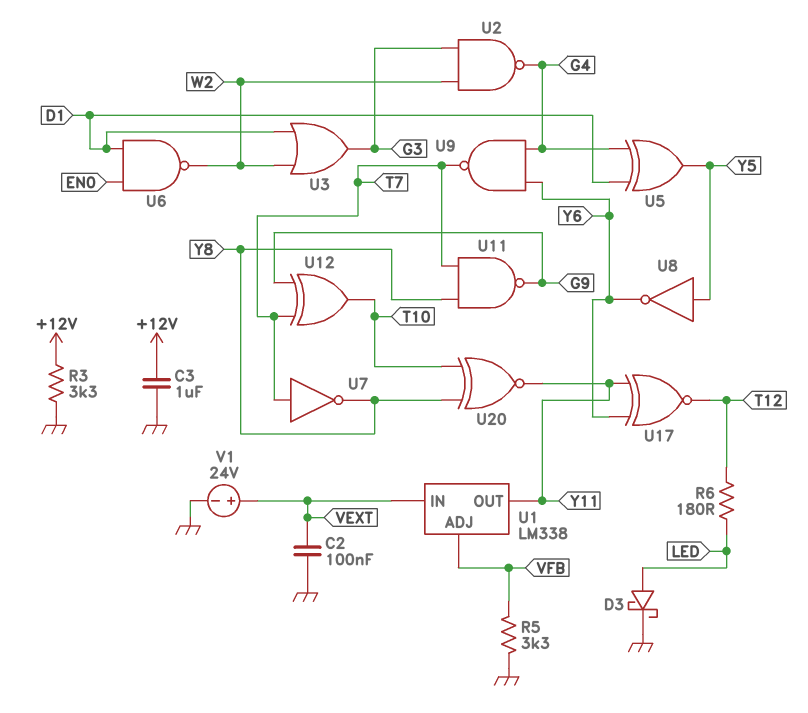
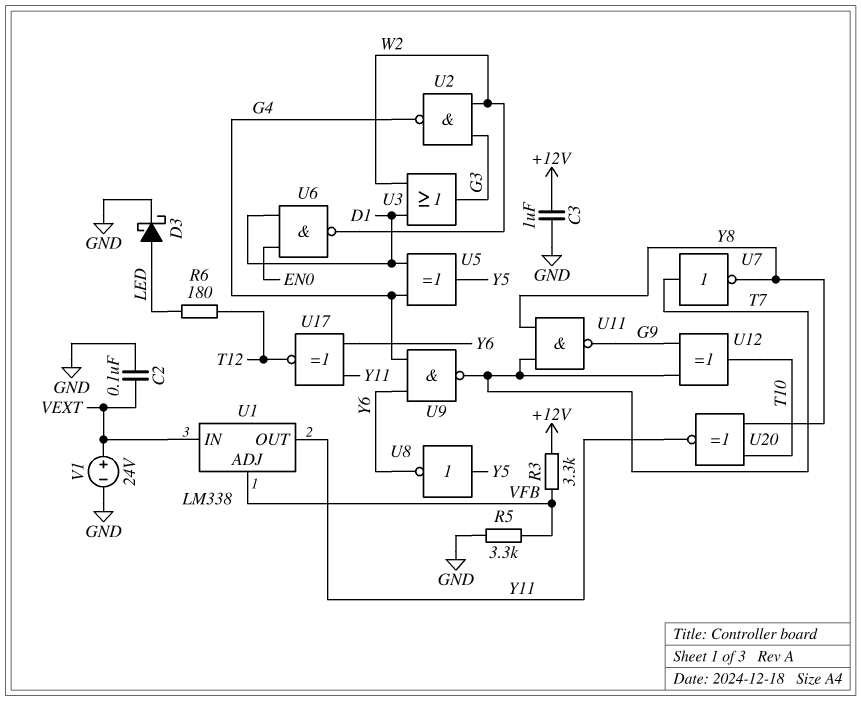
R3: 3.3k (+12V, GND) -> 3.3k (+12V, VFB)

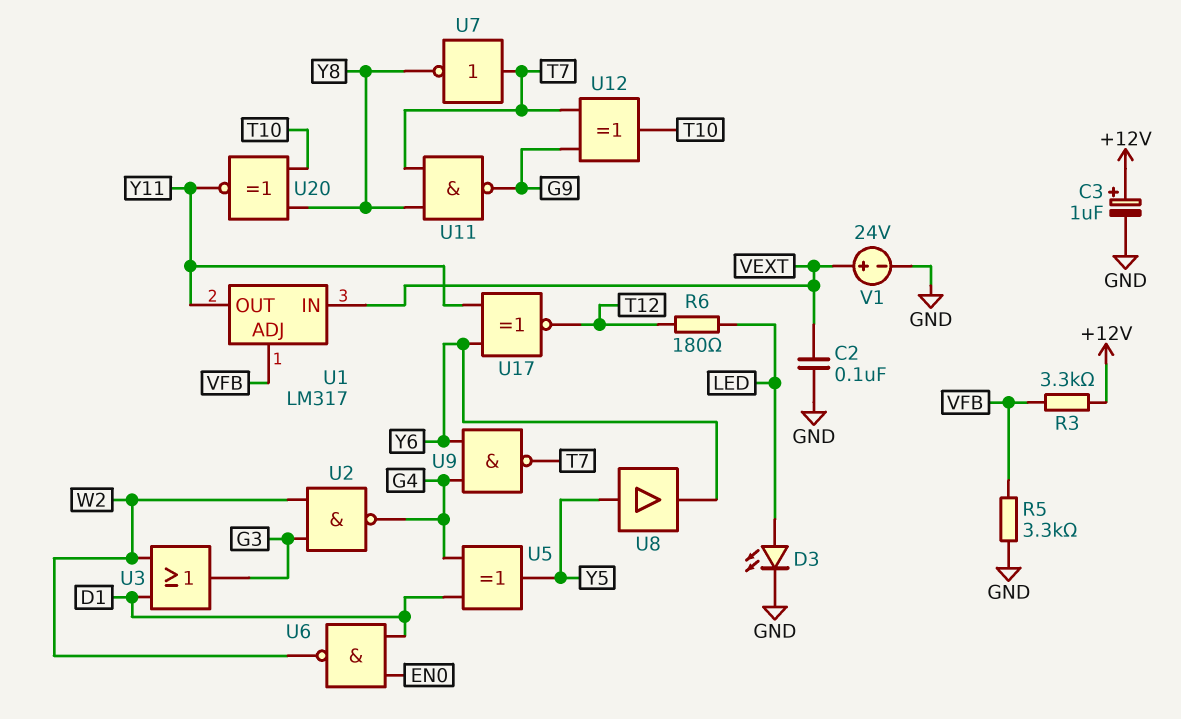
C3: 1uF (+12V, GND) -> 1uF (plus +12V, minus GND)
D3: schottky (A LED, K GND) -> LED (A LED, K GND)
U1: LM338 -> LM317
U8: NOT (in Y5, out Y6) -> buffer (in Y5, out Y6)

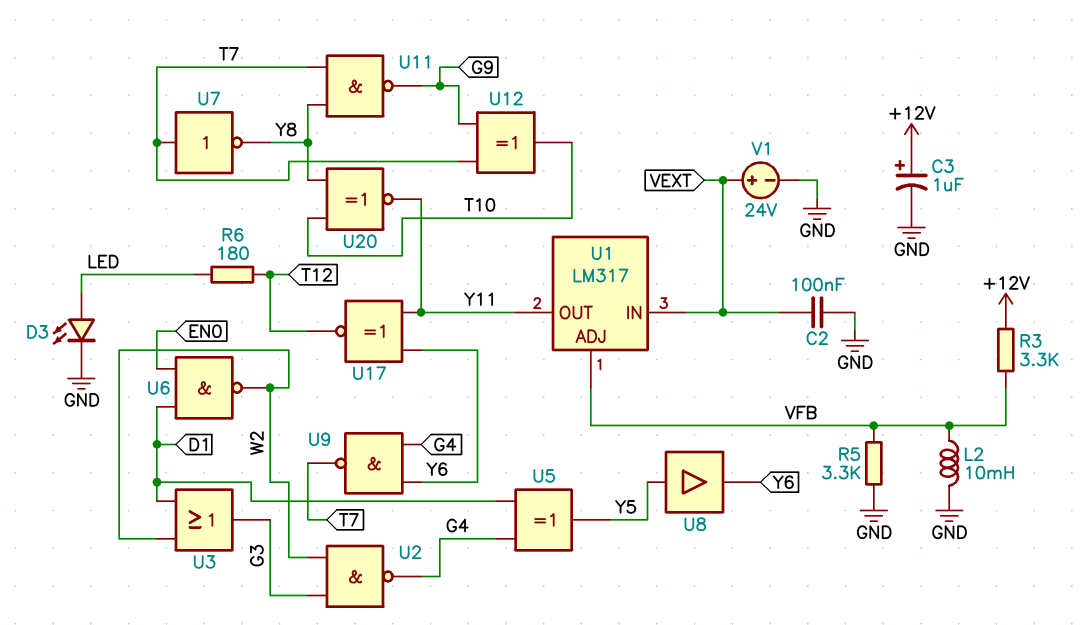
L2: none -> 10mH (GND, VFB)

